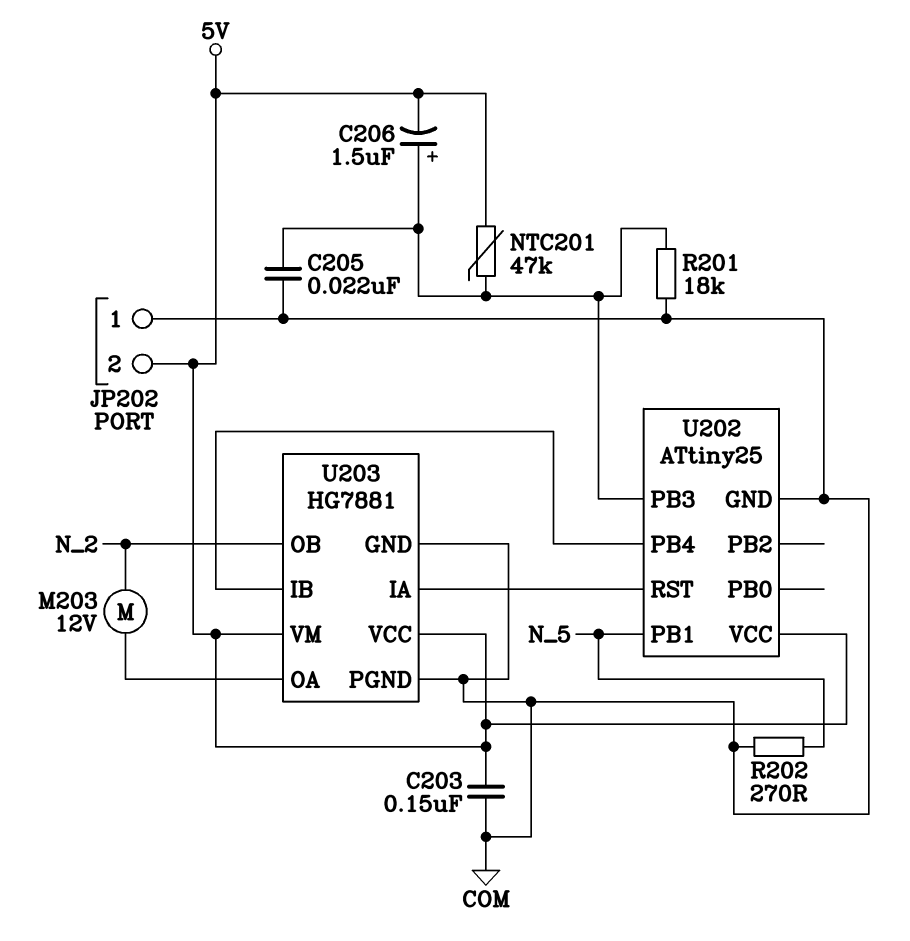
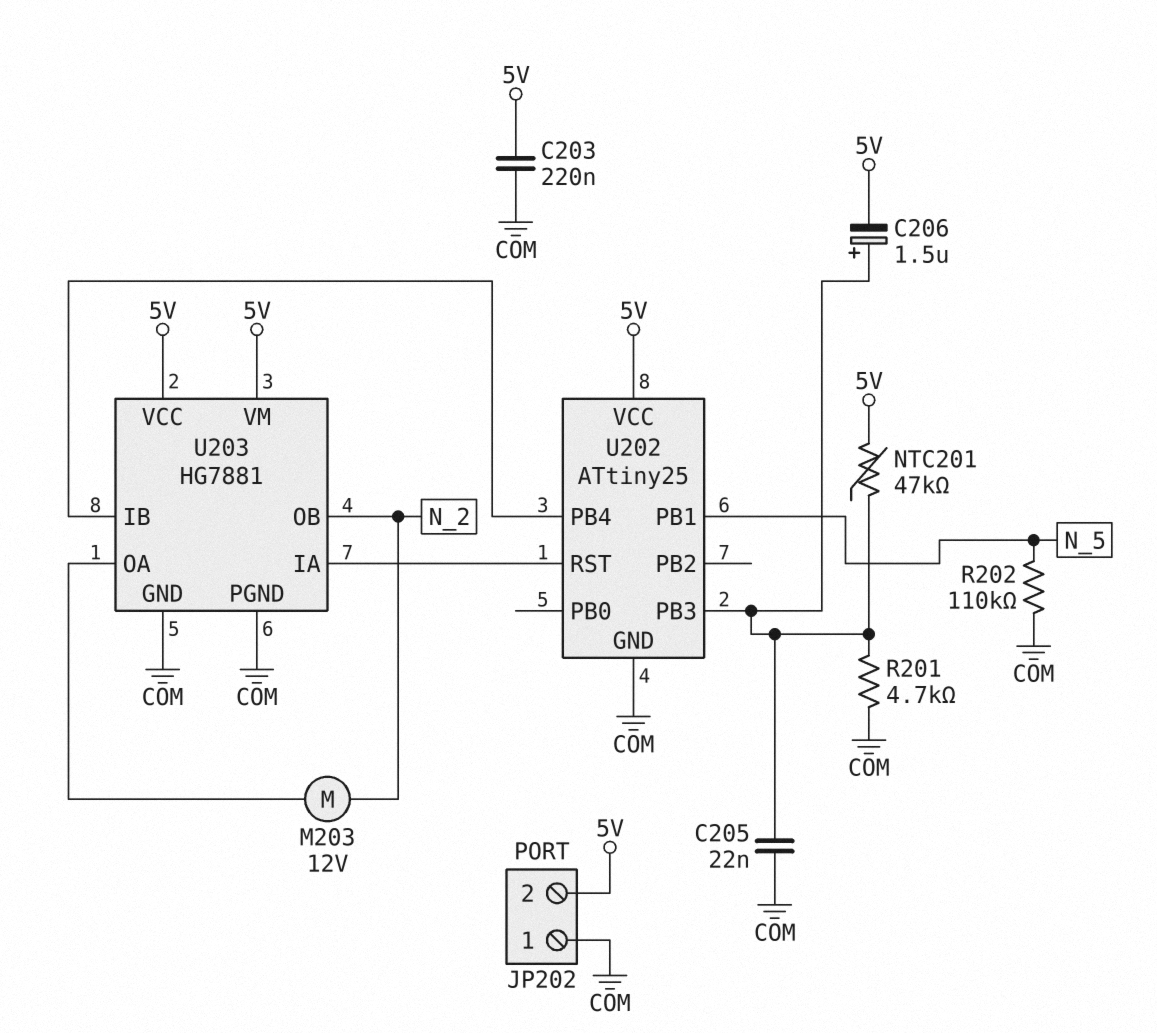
C203: 150nF (5V, COM) -> 220nF (5V, COM)
R201: 18k (COM, U202/PB3) -> 4.7k (COM, U202/PB3)
R202: 270 (COM, N_5) -> 110k (COM, N_5)

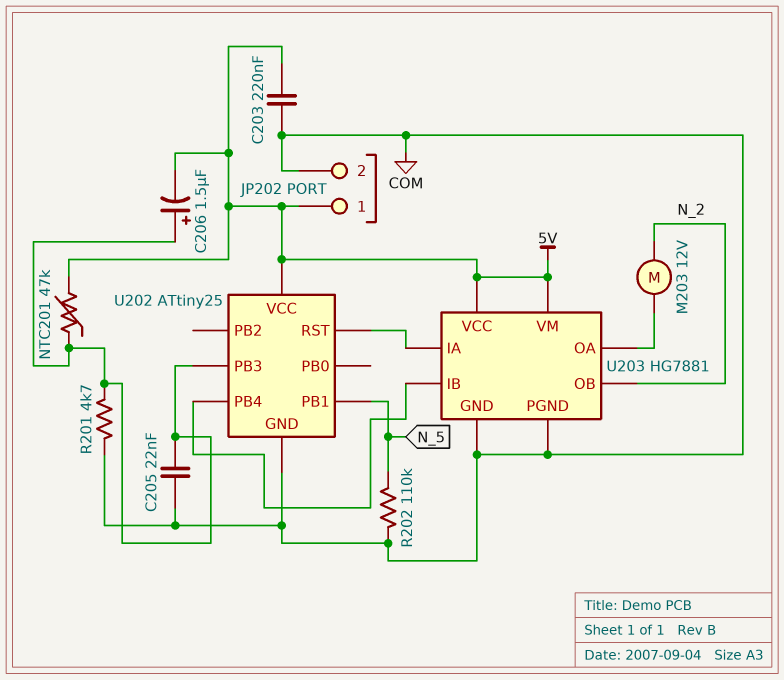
JP202 pin 1: COM -> 5V
JP202 pin 2: 5V -> COM

